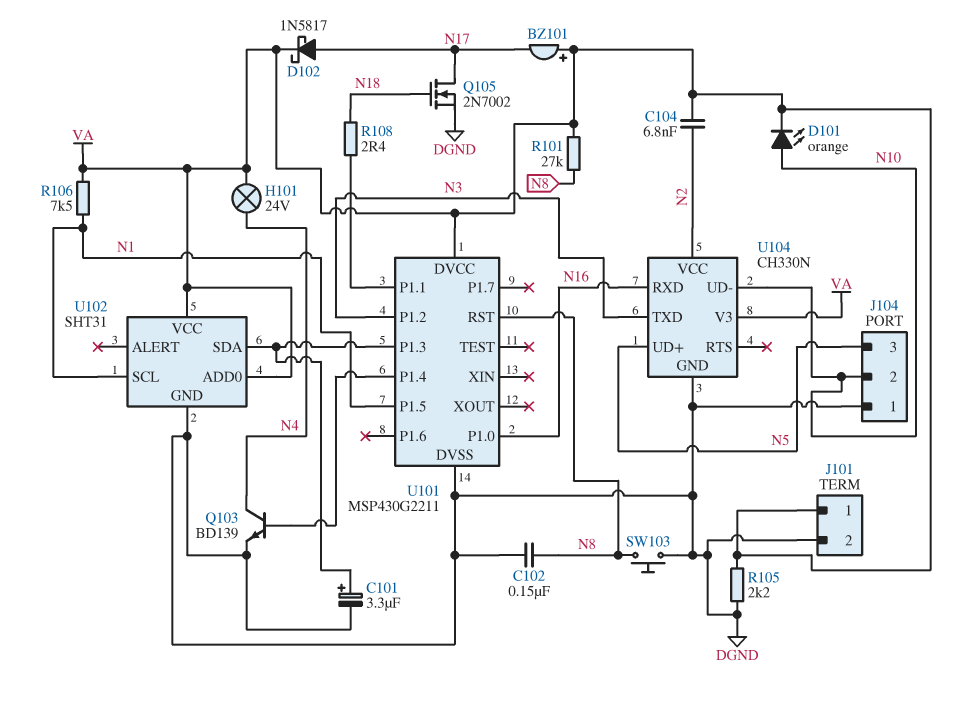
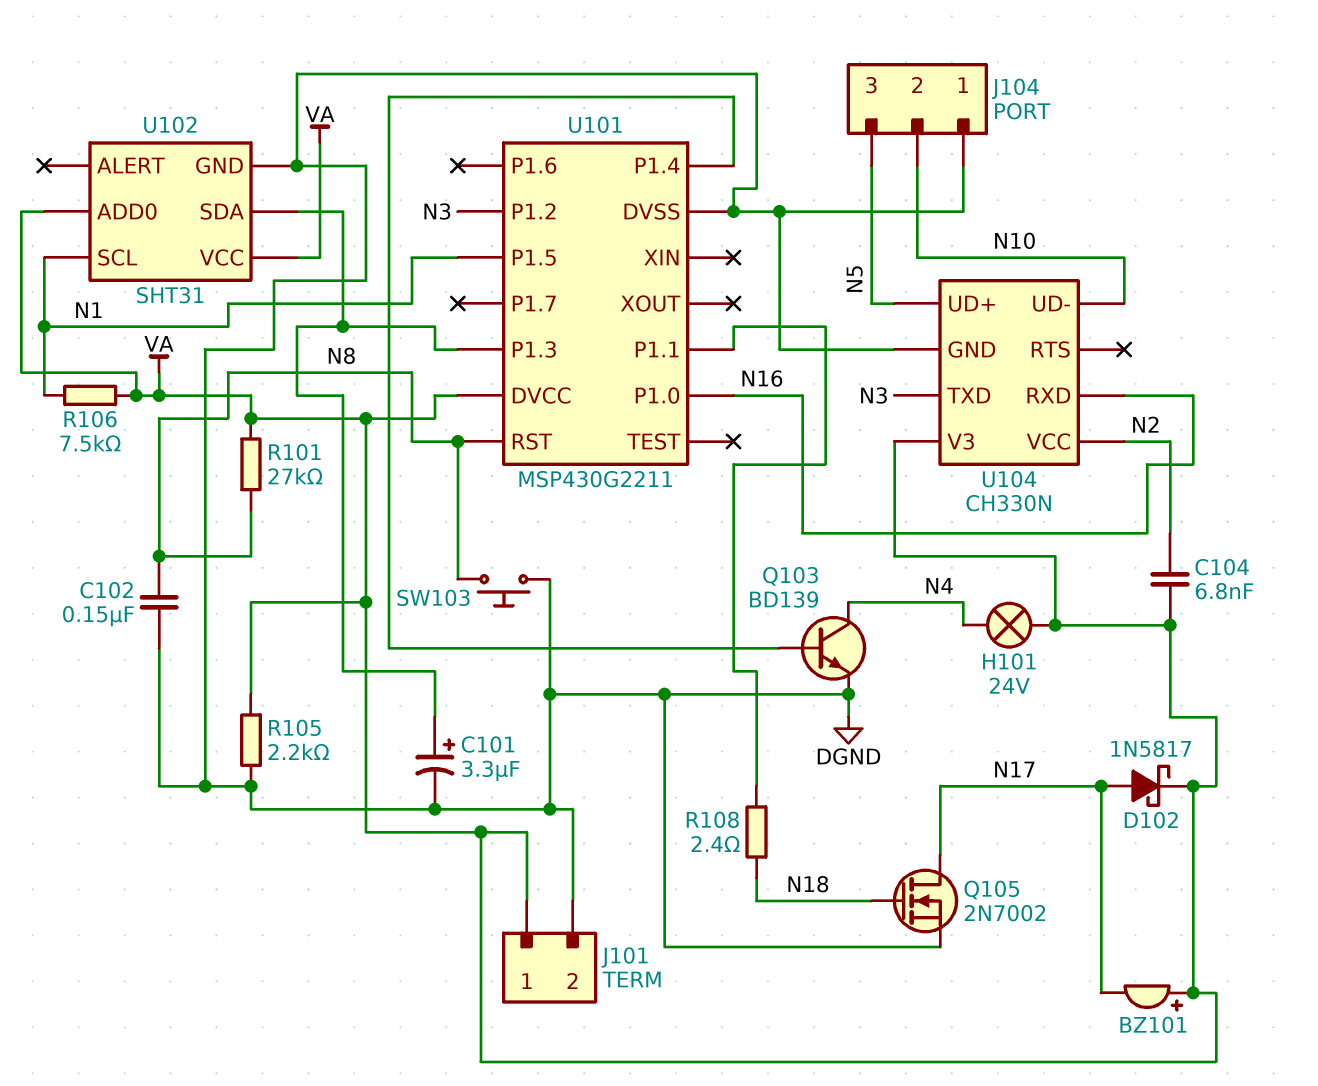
D101: LED orange (A N10, K VA) -> none

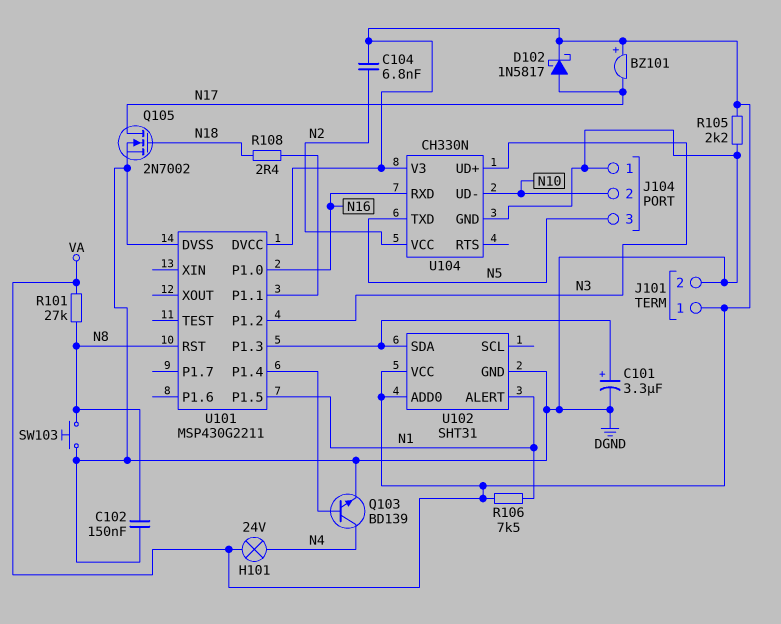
U102 pin ALERT: none -> N1
U102 pin SCL: N1 -> none
U104 pin TXD: N3 -> N5
U104 pin UD+: N5 -> N3

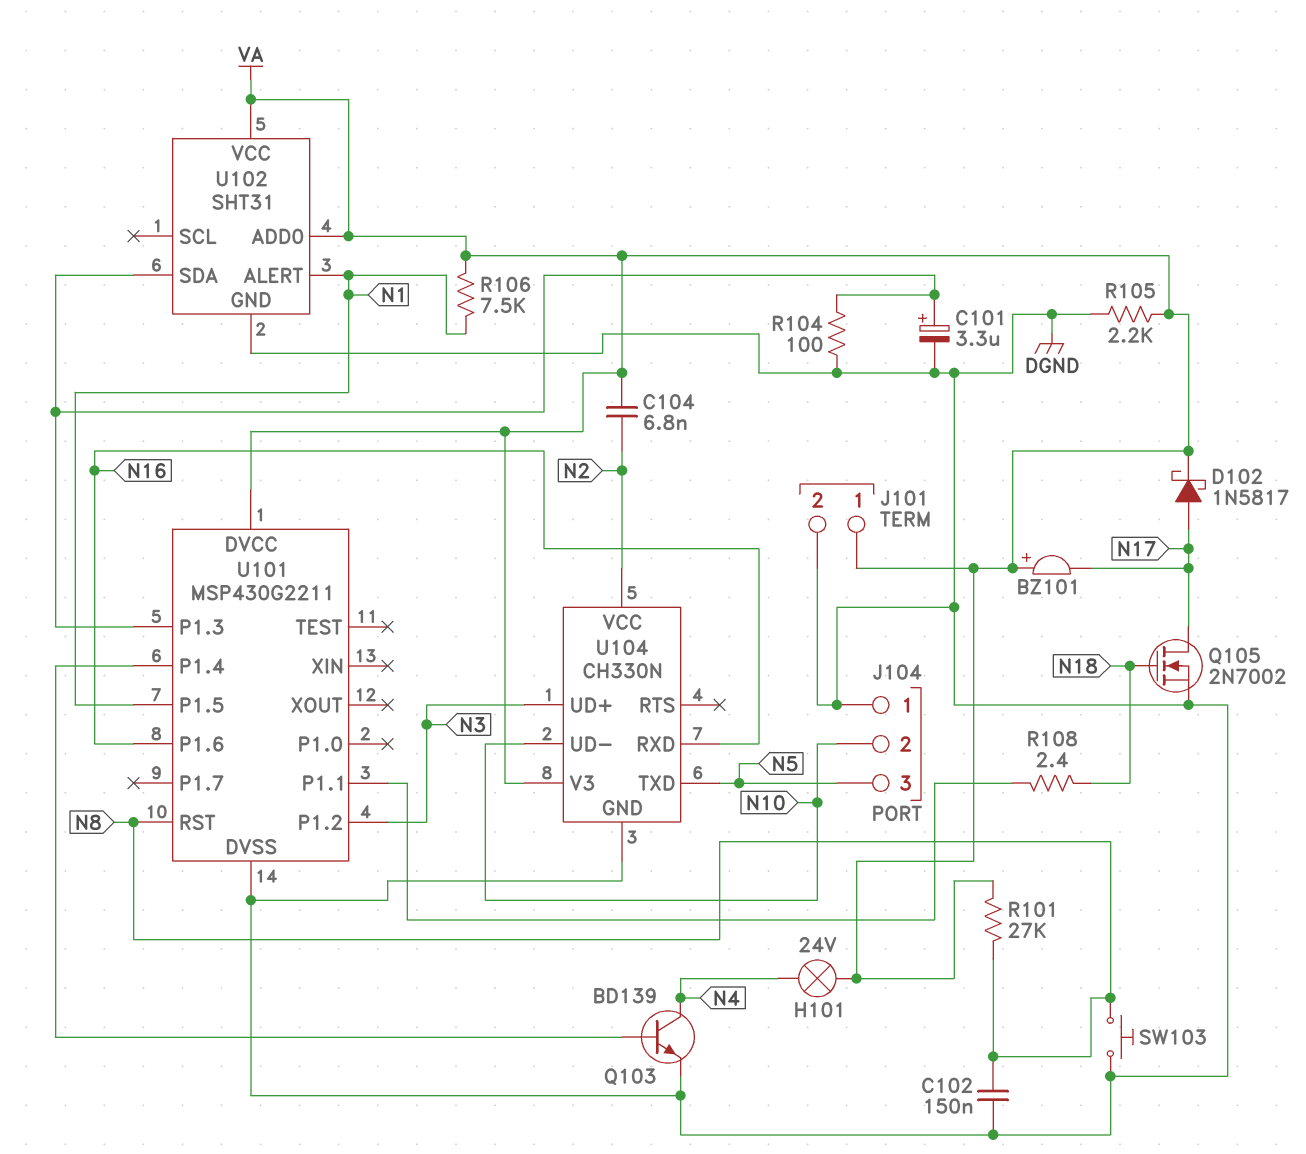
R104: none -> 100 (DGND, U101/P1.3)
U101 pin P1.0: N16 -> none
U101 pin P1.6: none -> N16

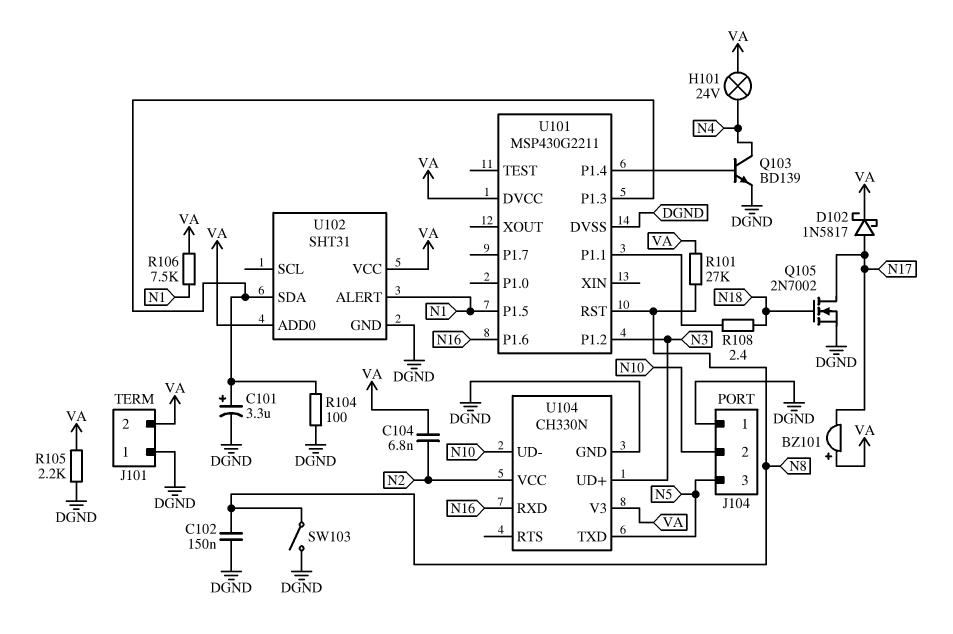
J101 pin 1: VA -> DGND
J101 pin 2: DGND -> VA
SW103: button (DGND, N8) -> switch (DGND, N8)

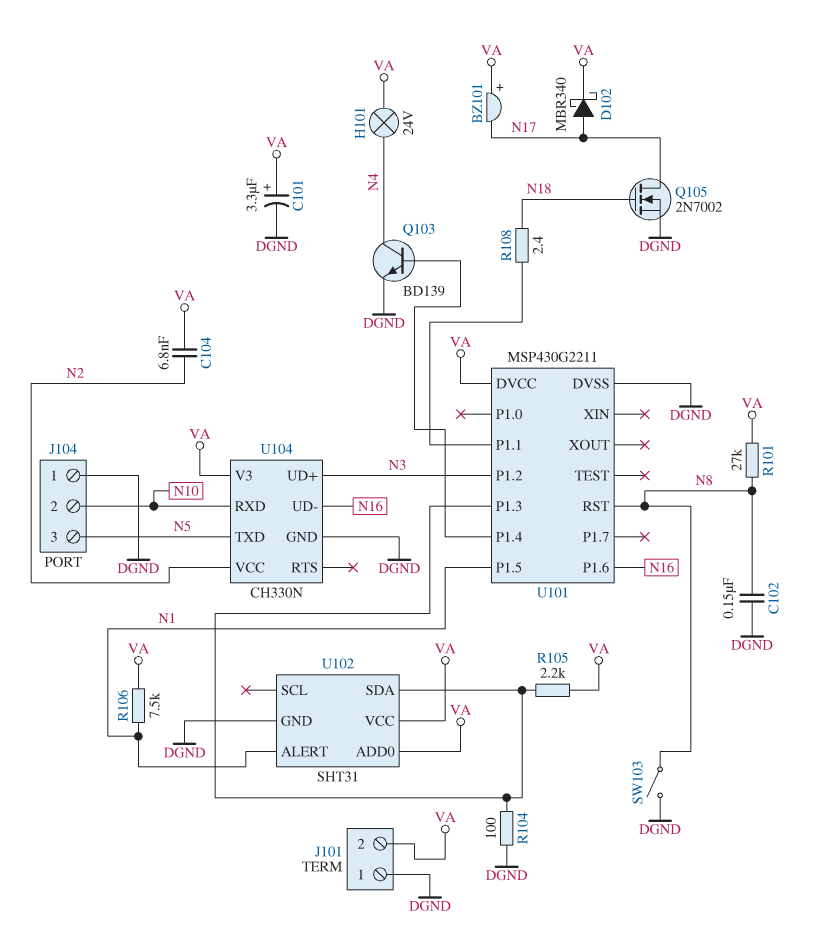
C101: 3.3uF (plus U101/P1.3, minus DGND) -> 3.3uF (plus VA, minus DGND)
D102: schottky 1N5817 (A N17, K VA) -> schottky MBR340 (A N17, K VA)
R105: 2.2k (DGND, VA) -> 2.2k (U101/P1.3, VA)
U104 pin RXD: N16 -> N10
U104 pin UD-: N10 -> N16

